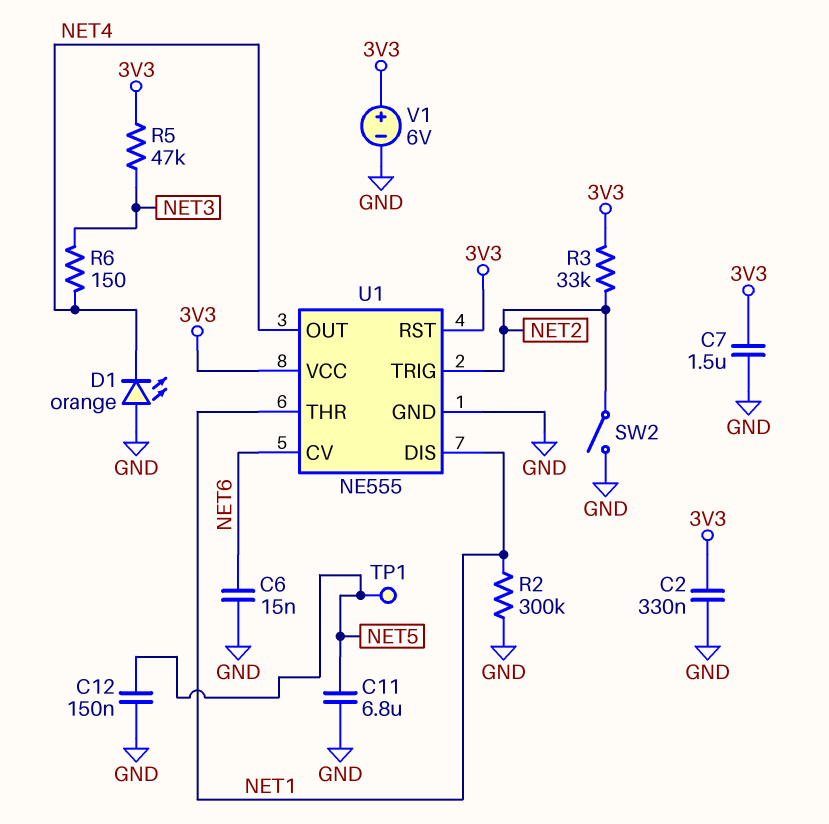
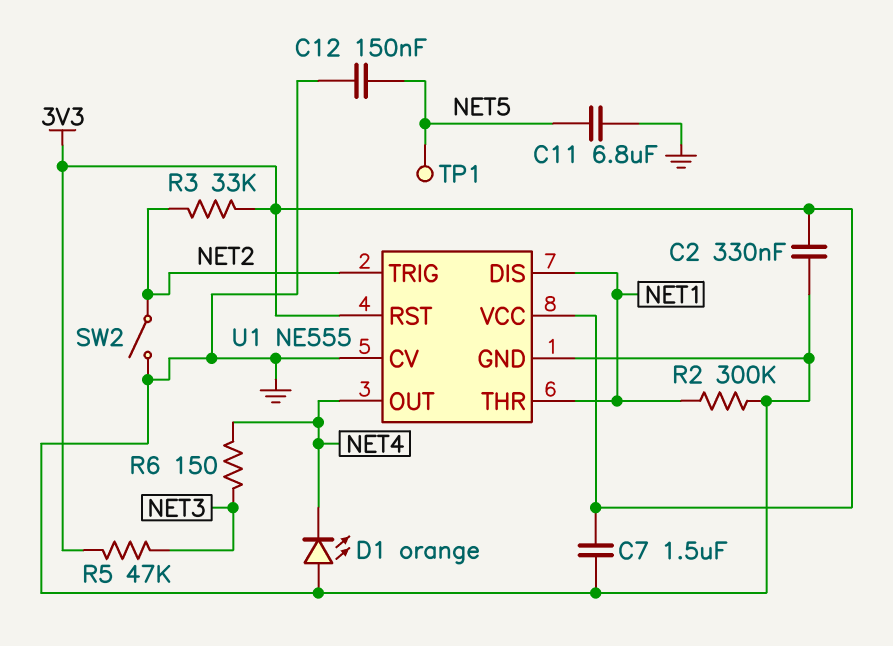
C6: 15nF (GND, NET6) -> none
U1 pin CV: NET6 -> GND
V1: 6V (plus 3V3, minus GND) -> none

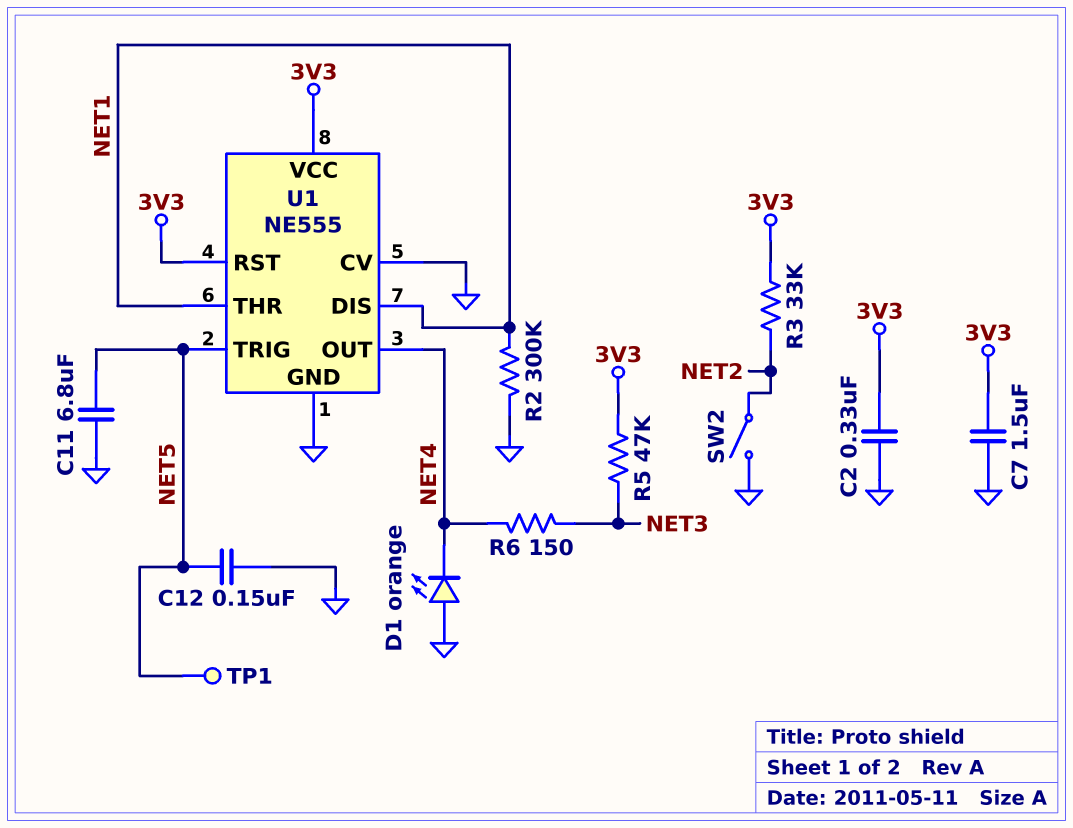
U1 pin TRIG: NET2 -> NET5

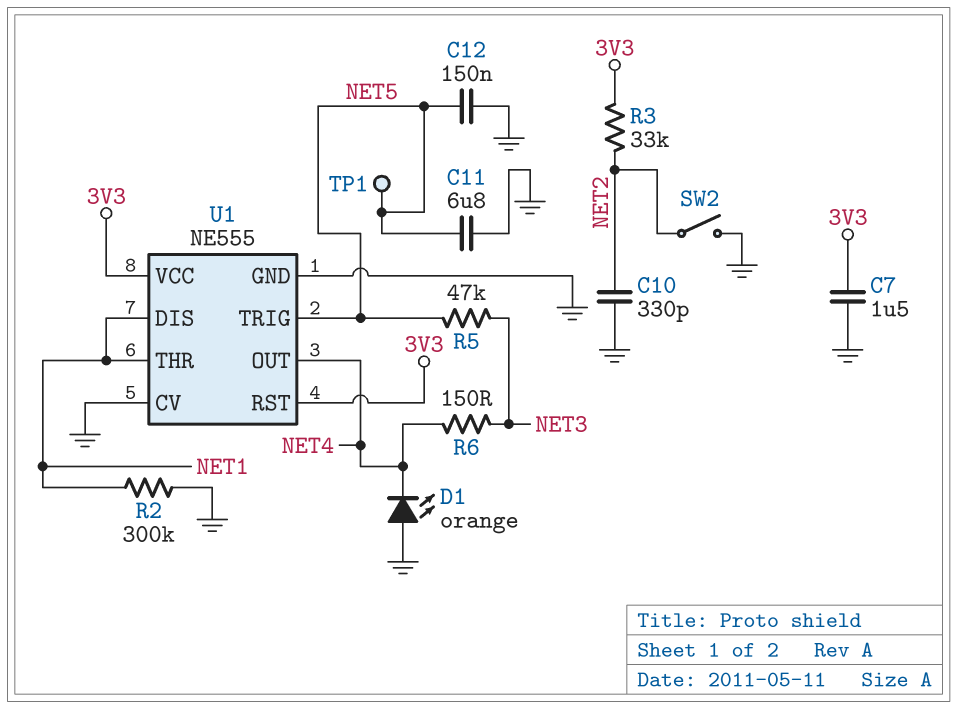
C2: 330nF (3V3, GND) -> none
C10: none -> 330pF (GND, NET2)
R5: 47k (3V3, NET3) -> 47k (NET3, NET5)

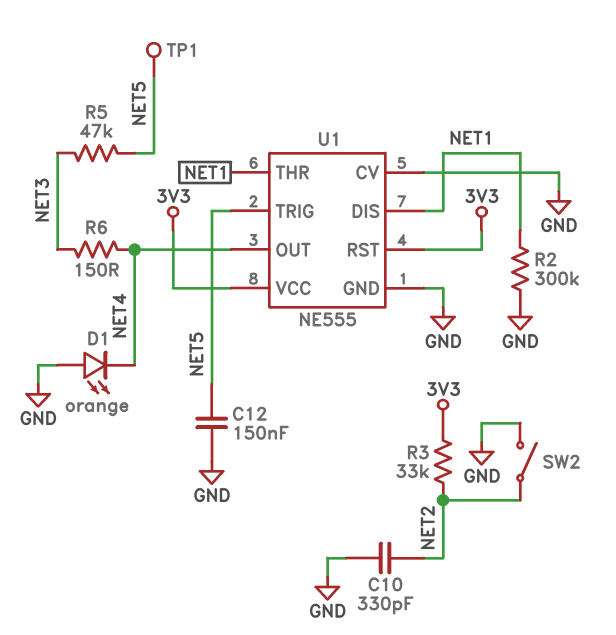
C7: 1.5uF (3V3, GND) -> none
C11: 6.8uF (GND, NET5) -> none

